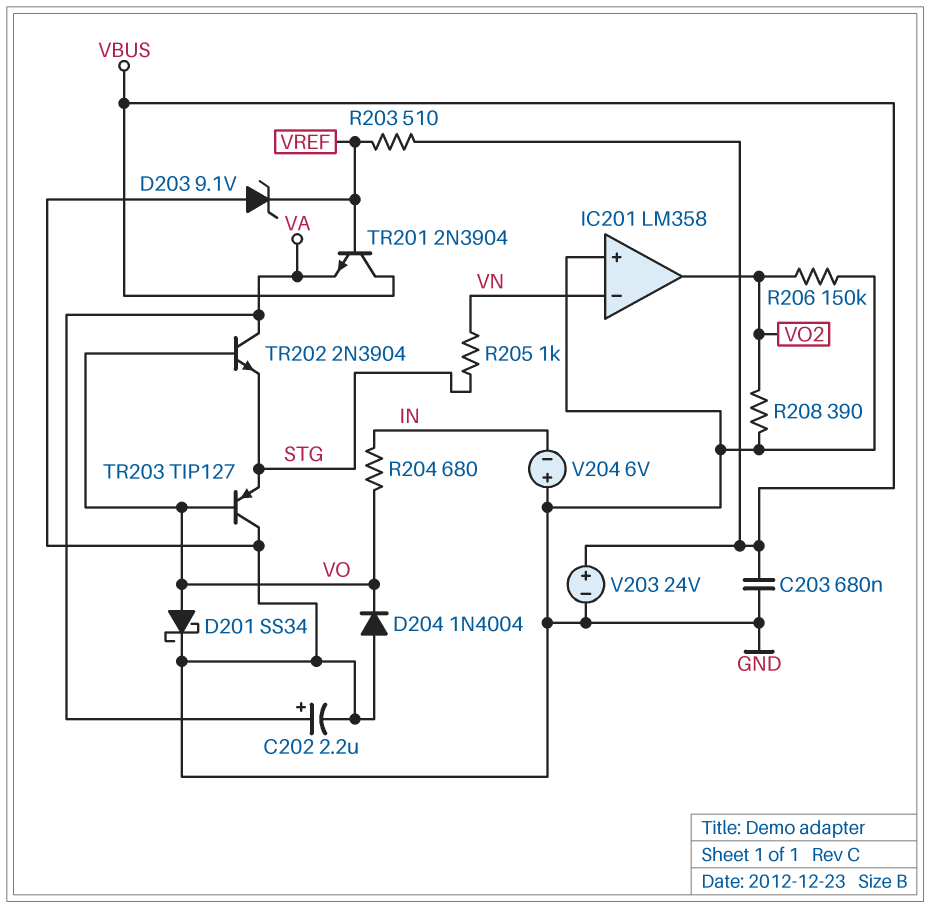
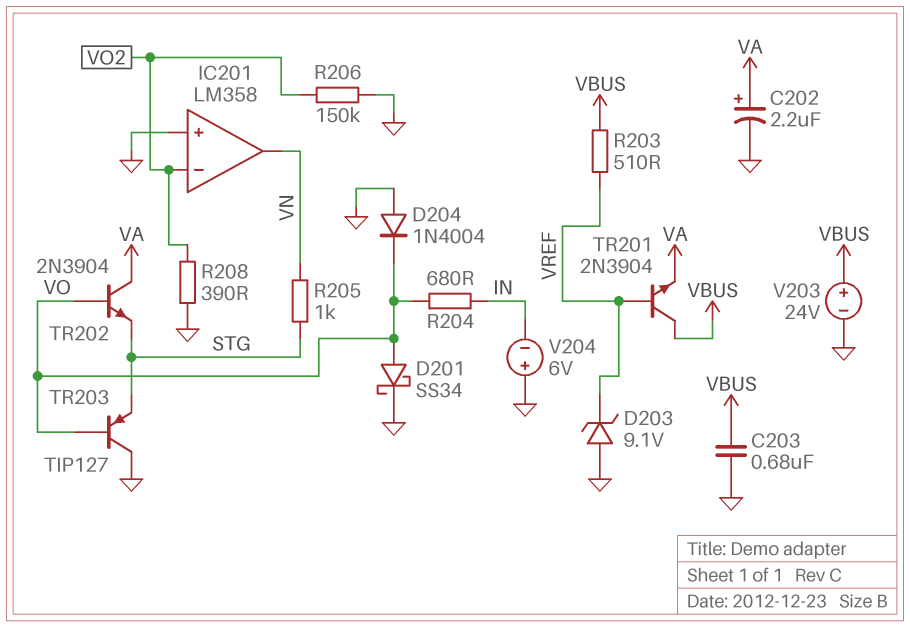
IC201 pin in-: VN -> VO2
IC201 pin out: VO2 -> VN

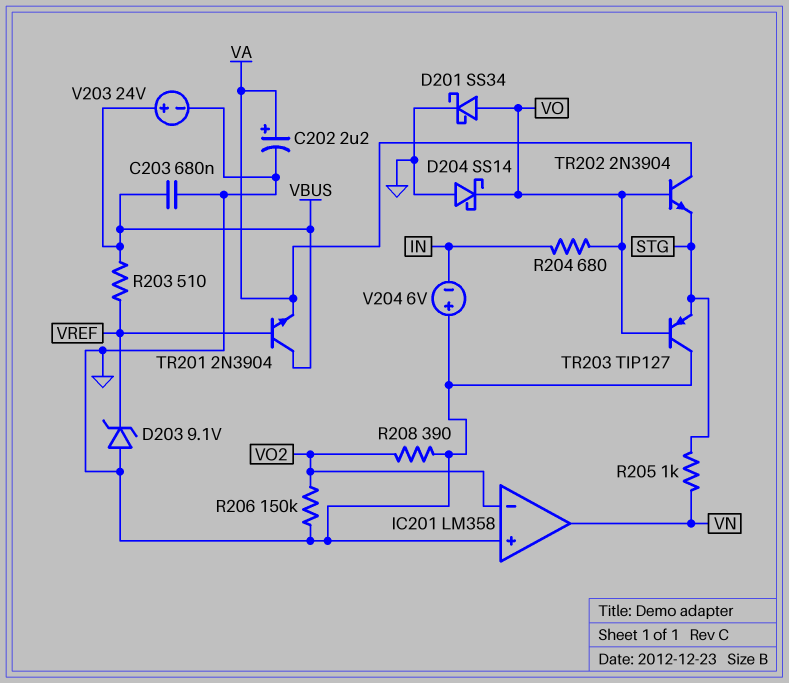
D204: diode 1N4004 (A GND, K VO) -> schottky SS14 (A GND, K VO)

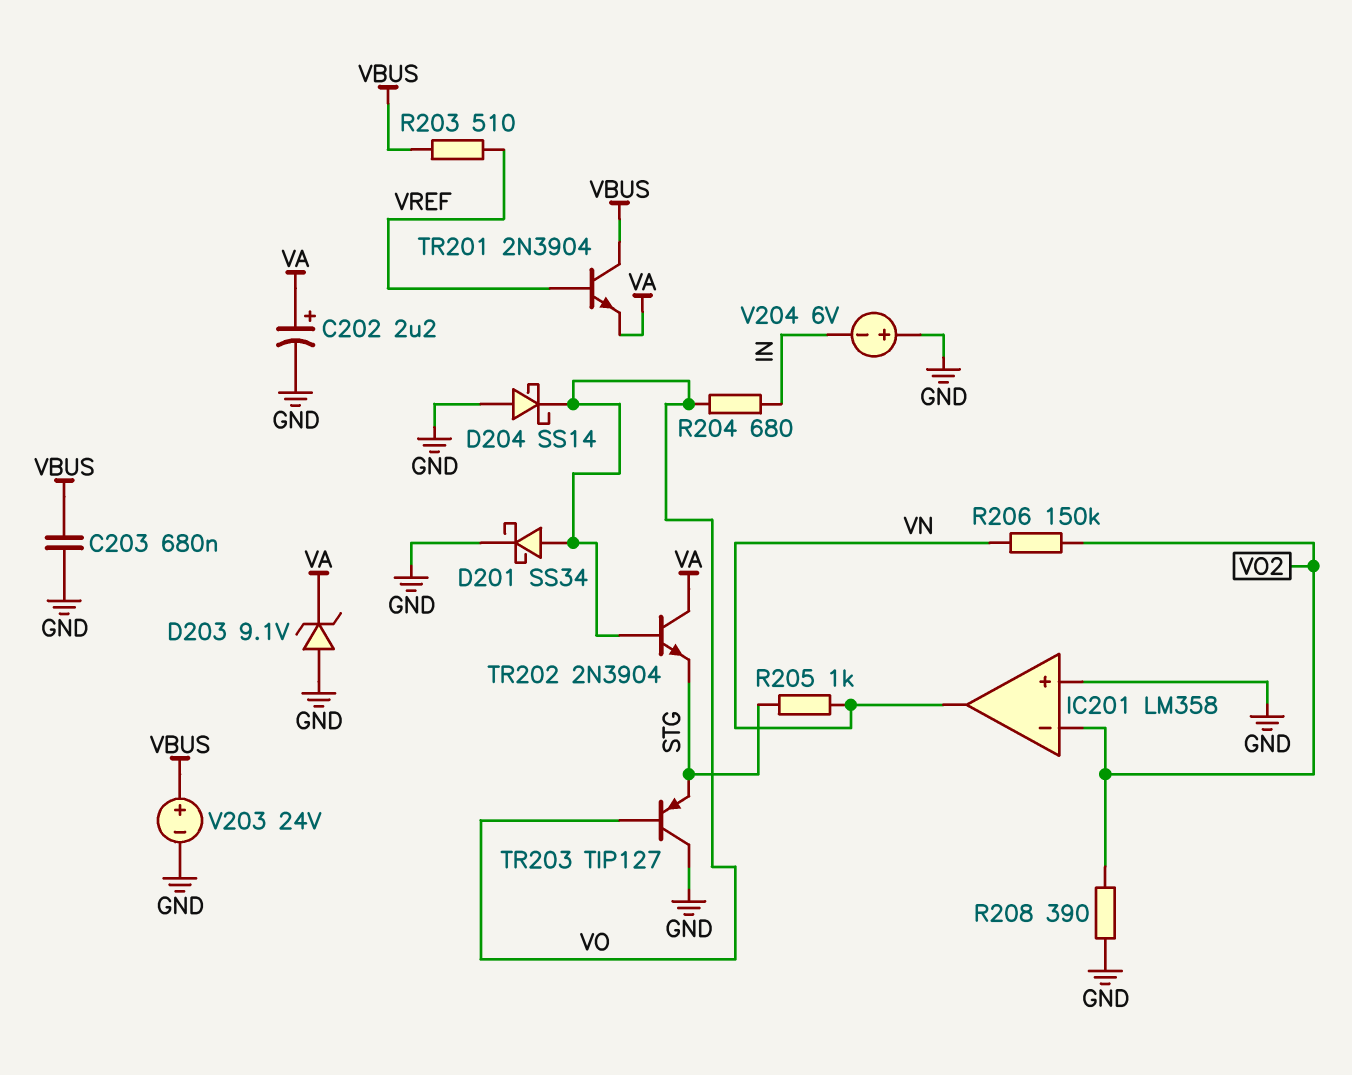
D203: zener 9.1V (A GND, K VREF) -> zener 9.1V (A GND, K VA)
R206: 150k (GND, VO2) -> 150k (VN, VO2)

